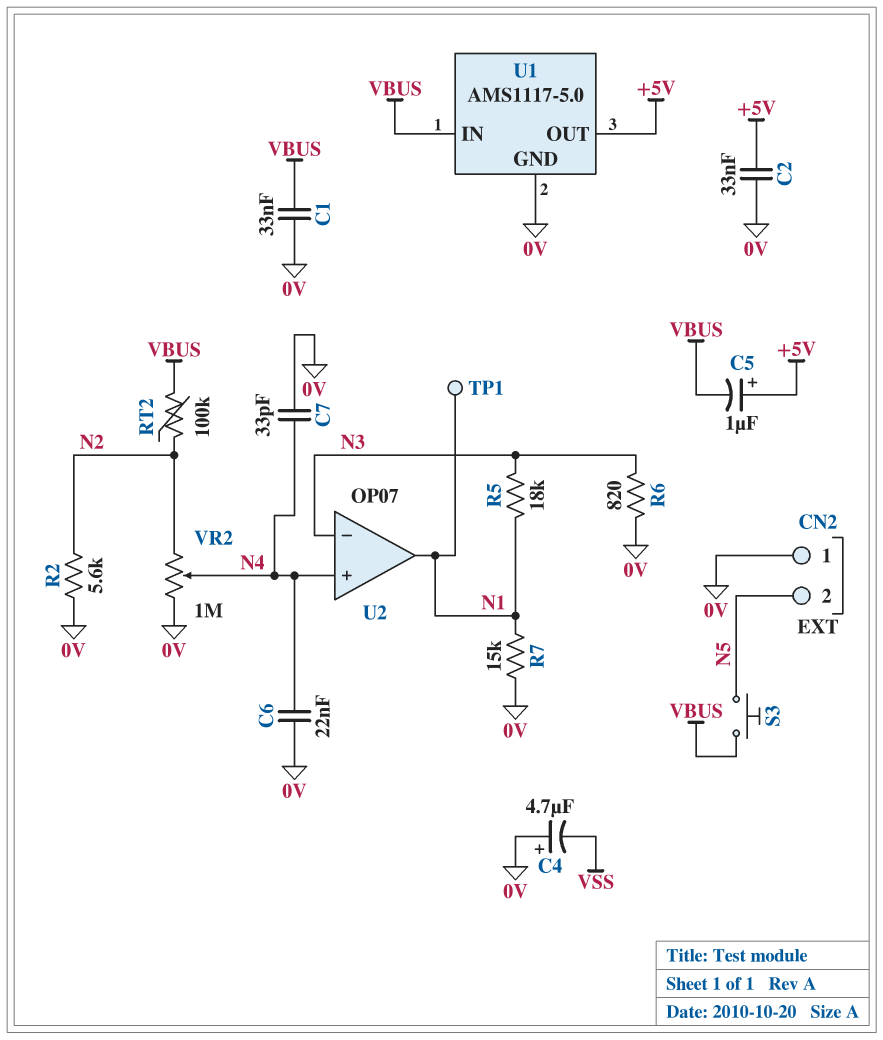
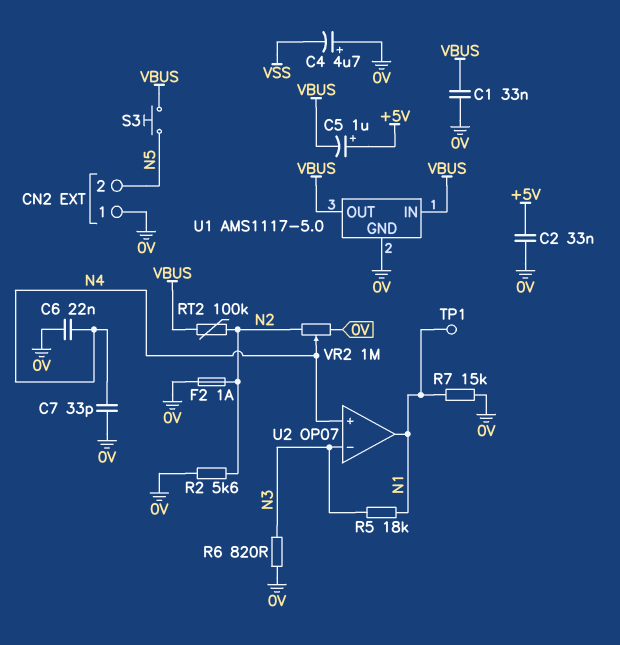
F2: none -> 1A (0V, N2)
U1 pin OUT: +5V -> VBUS

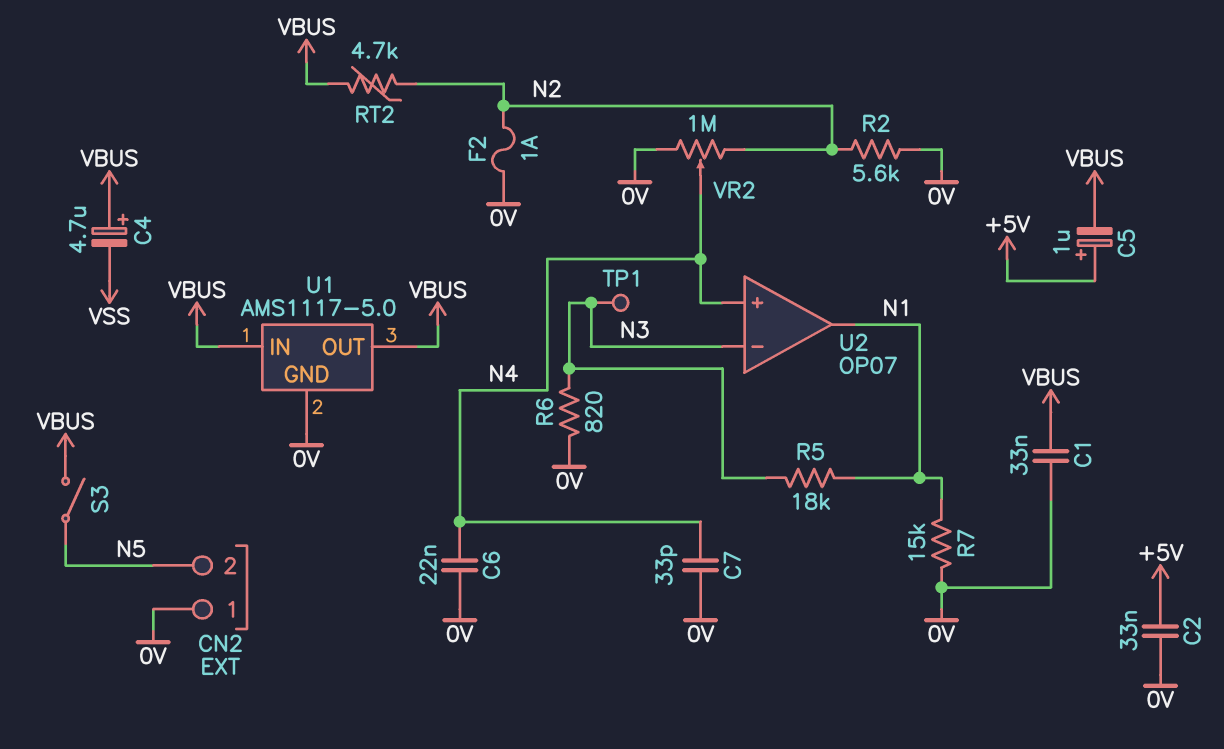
C4: 4.7uF (plus 0V, minus VSS) -> 4.7uF (plus VBUS, minus VSS)
RT2: 100k (N2, VBUS) -> 4.7k (N2, VBUS)
S3: button (N5, VBUS) -> switch (N5, VBUS)
TP1: test point (N1) -> test point (N3)

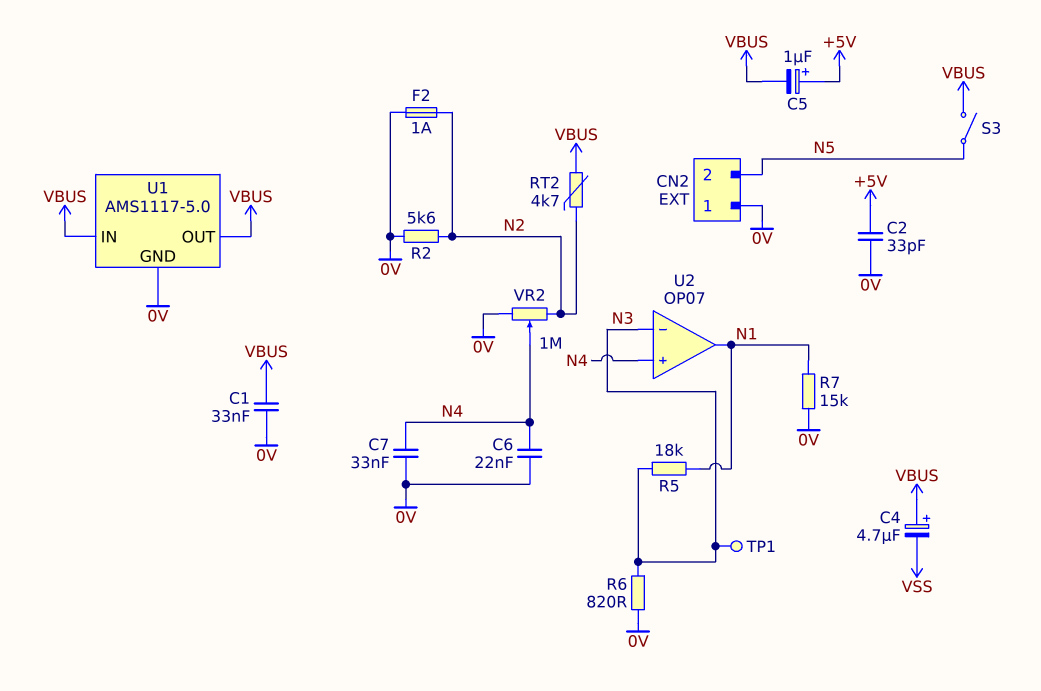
C2: 33nF (+5V, 0V) -> 33pF (+5V, 0V)
C7: 33pF (0V, N4) -> 33nF (0V, N4)

